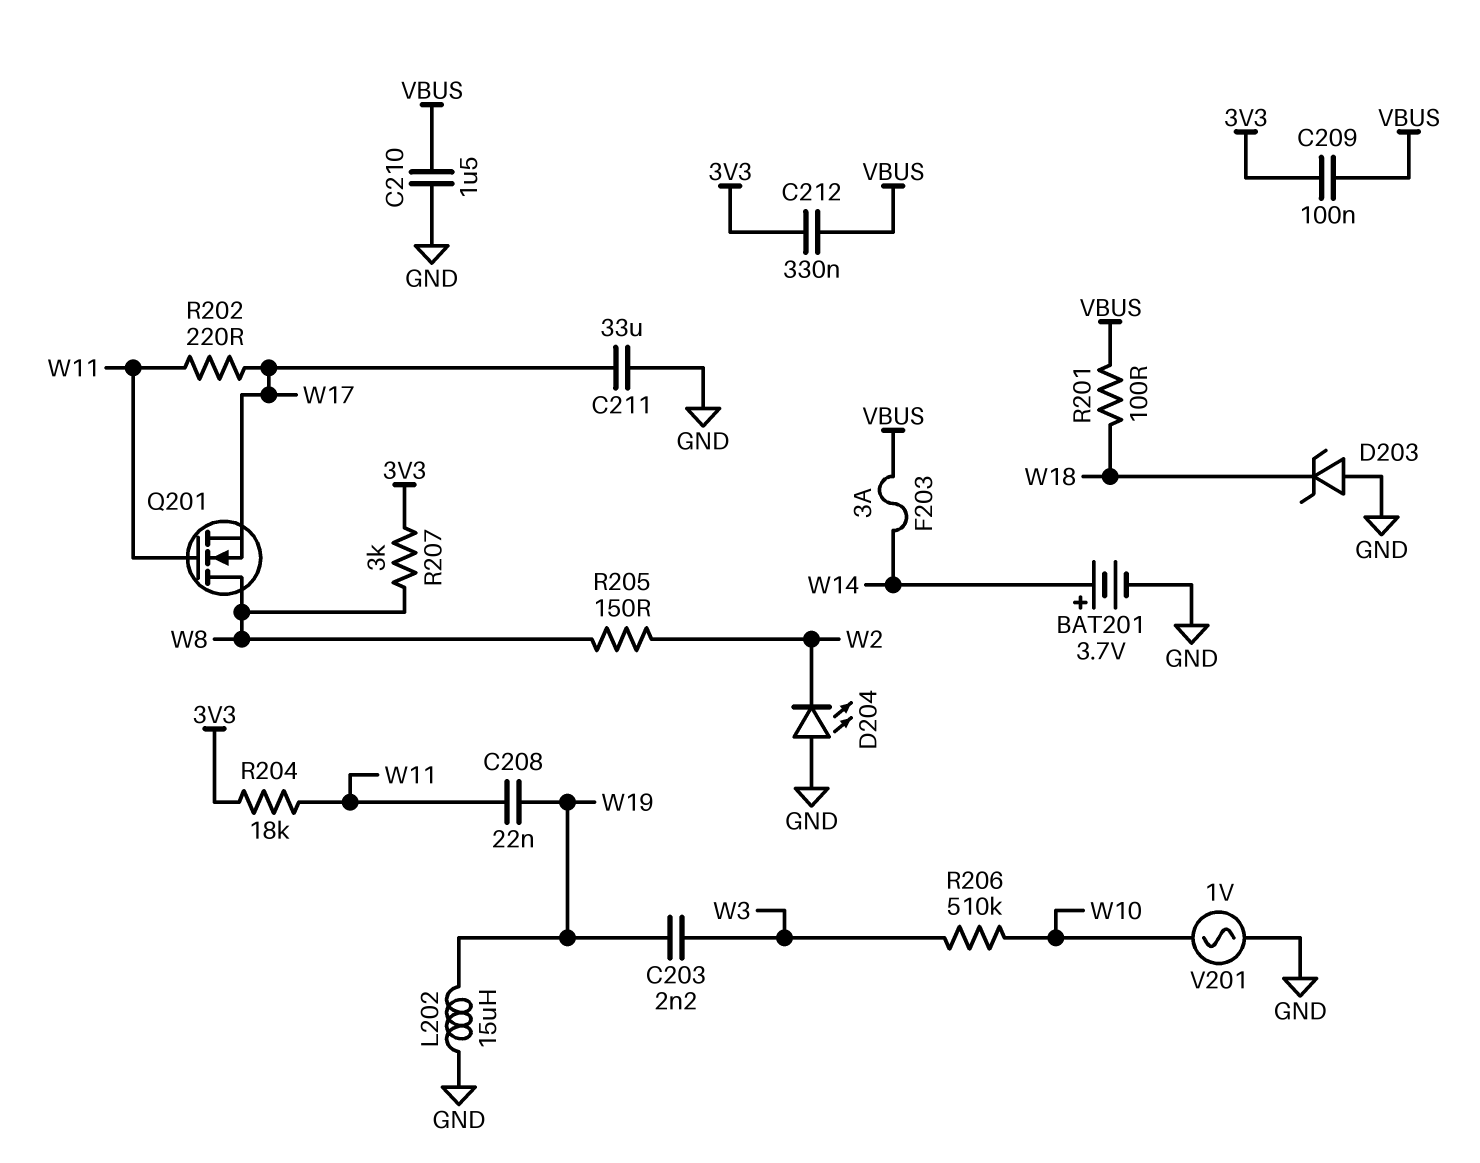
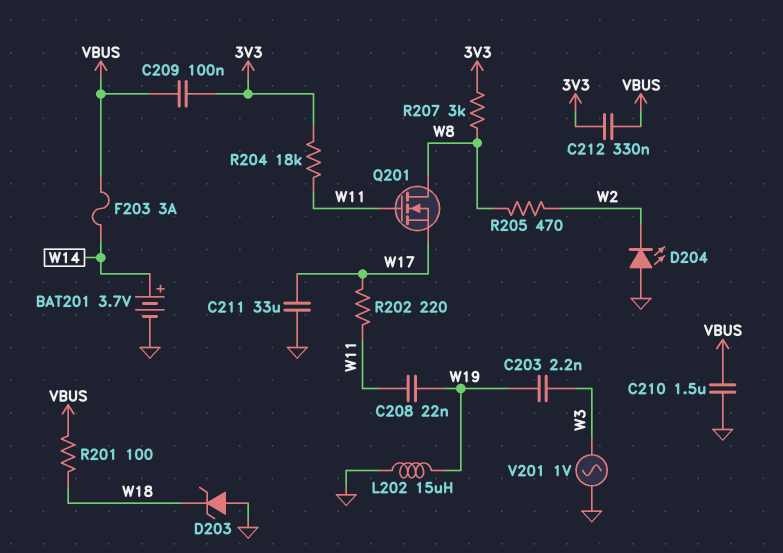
R205: 150 (W2, W8) -> 470 (W2, W8)
R206: 510k (W3, W10) -> none
V201: AC 1V (GND, W10) -> AC 1V (GND, W3)

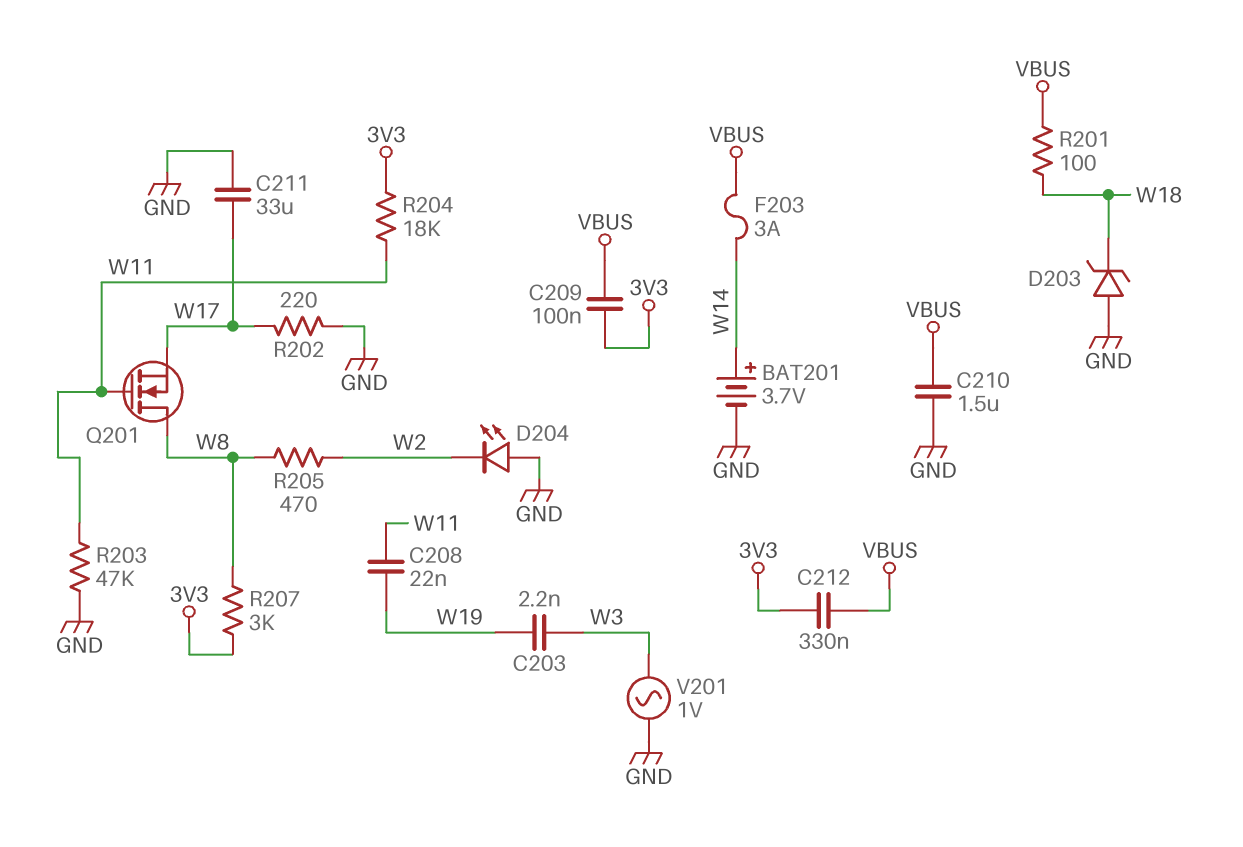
L202: 15uH (GND, W19) -> none
R202: 220 (W11, W17) -> 220 (GND, W17)
R203: none -> 47k (GND, W11)

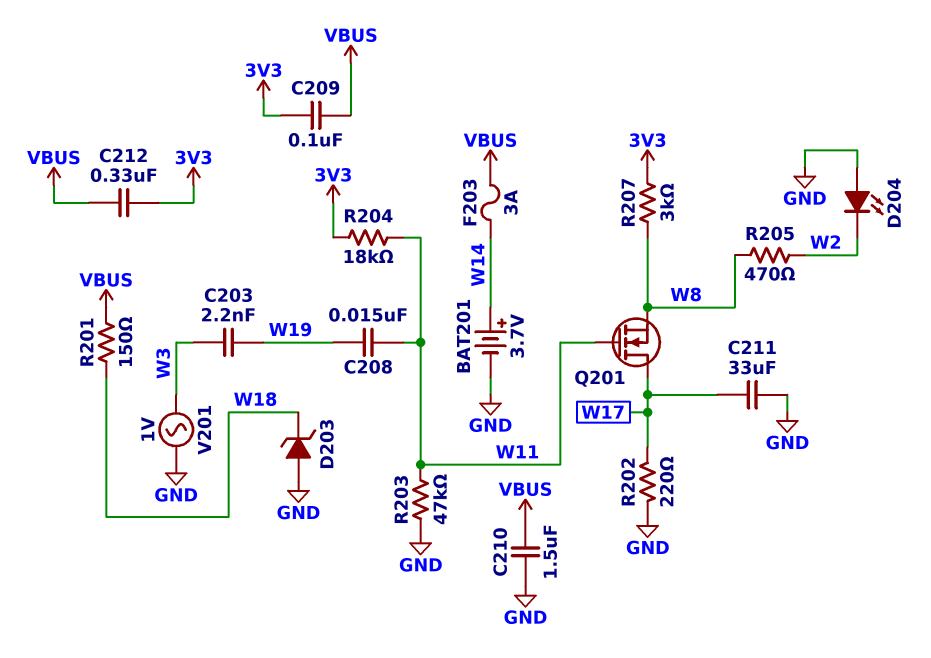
C208: 22nF (W11, W19) -> 15nF (W11, W19)
Q201: NMOS (G W11, D W8, S W17) -> NMOS (G W11, D W17, S W8)
R201: 100 (VBUS, W18) -> 150 (VBUS, W18)

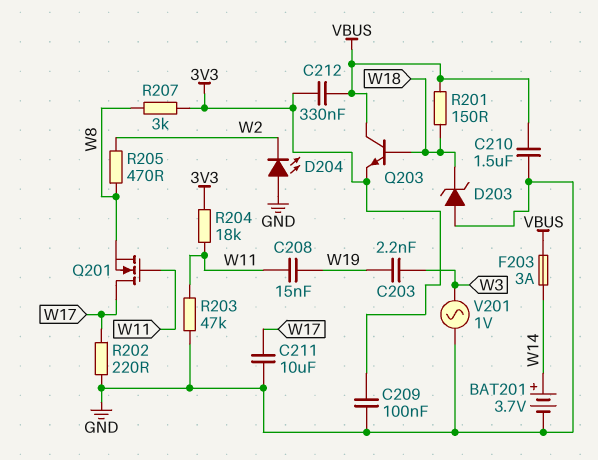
C209: 100nF (3V3, VBUS) -> 100nF (3V3, GND)
C211: 33uF (GND, W17) -> 10uF (GND, W17)
Q203: none -> NPN (B W18, C VBUS, E 3V3)

